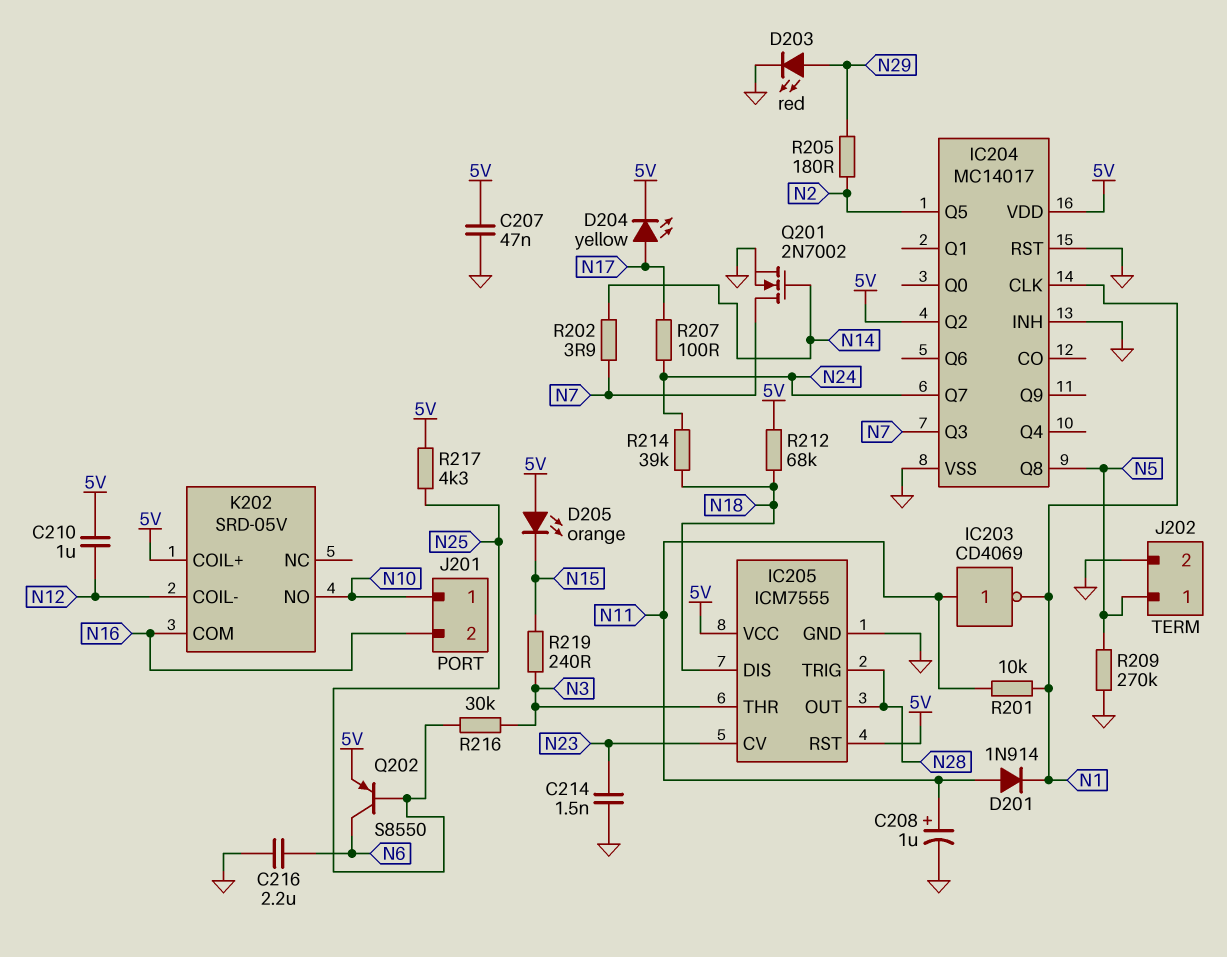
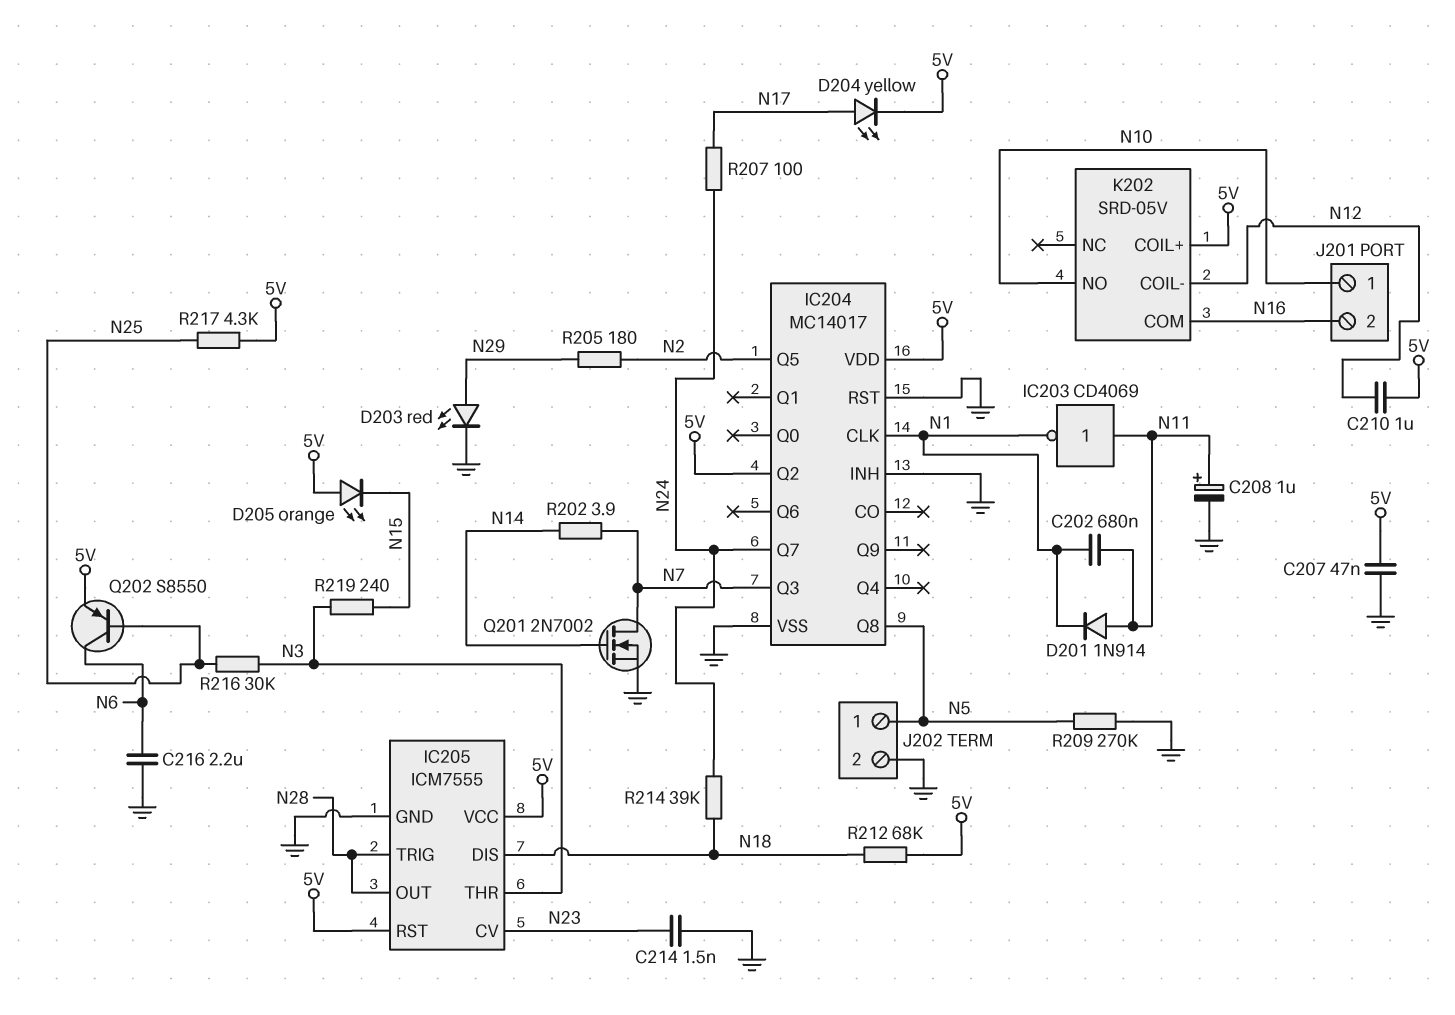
C202: none -> 680nF (N1, N11)
R201: 10k (N1, N11) -> none

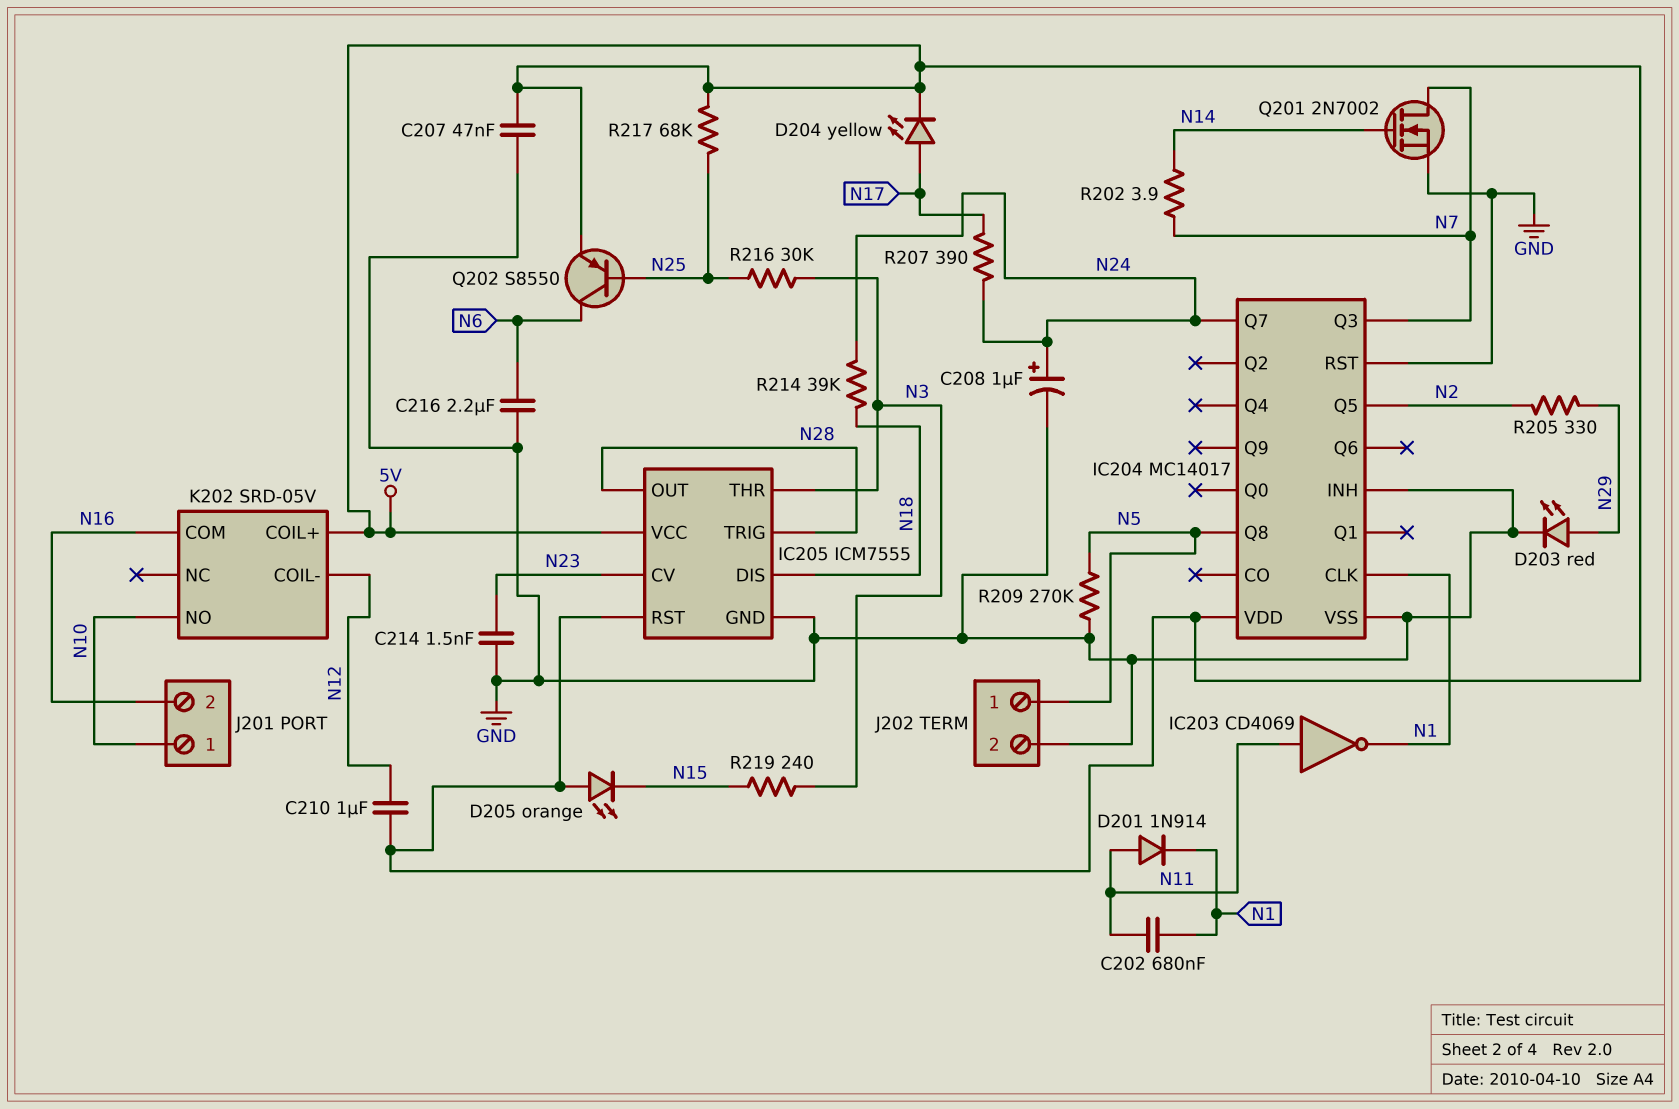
C208: 1uF (plus N11, minus GND) -> 1uF (plus N24, minus GND)
IC204 pin Q2: 5V -> none
R205: 180 (N2, N29) -> 330 (N2, N29)
R207: 100 (N17, N24) -> 390 (N17, N24)
R212: 68k (5V, N18) -> none
R217: 4.3k (5V, N25) -> 68k (5V, N25)

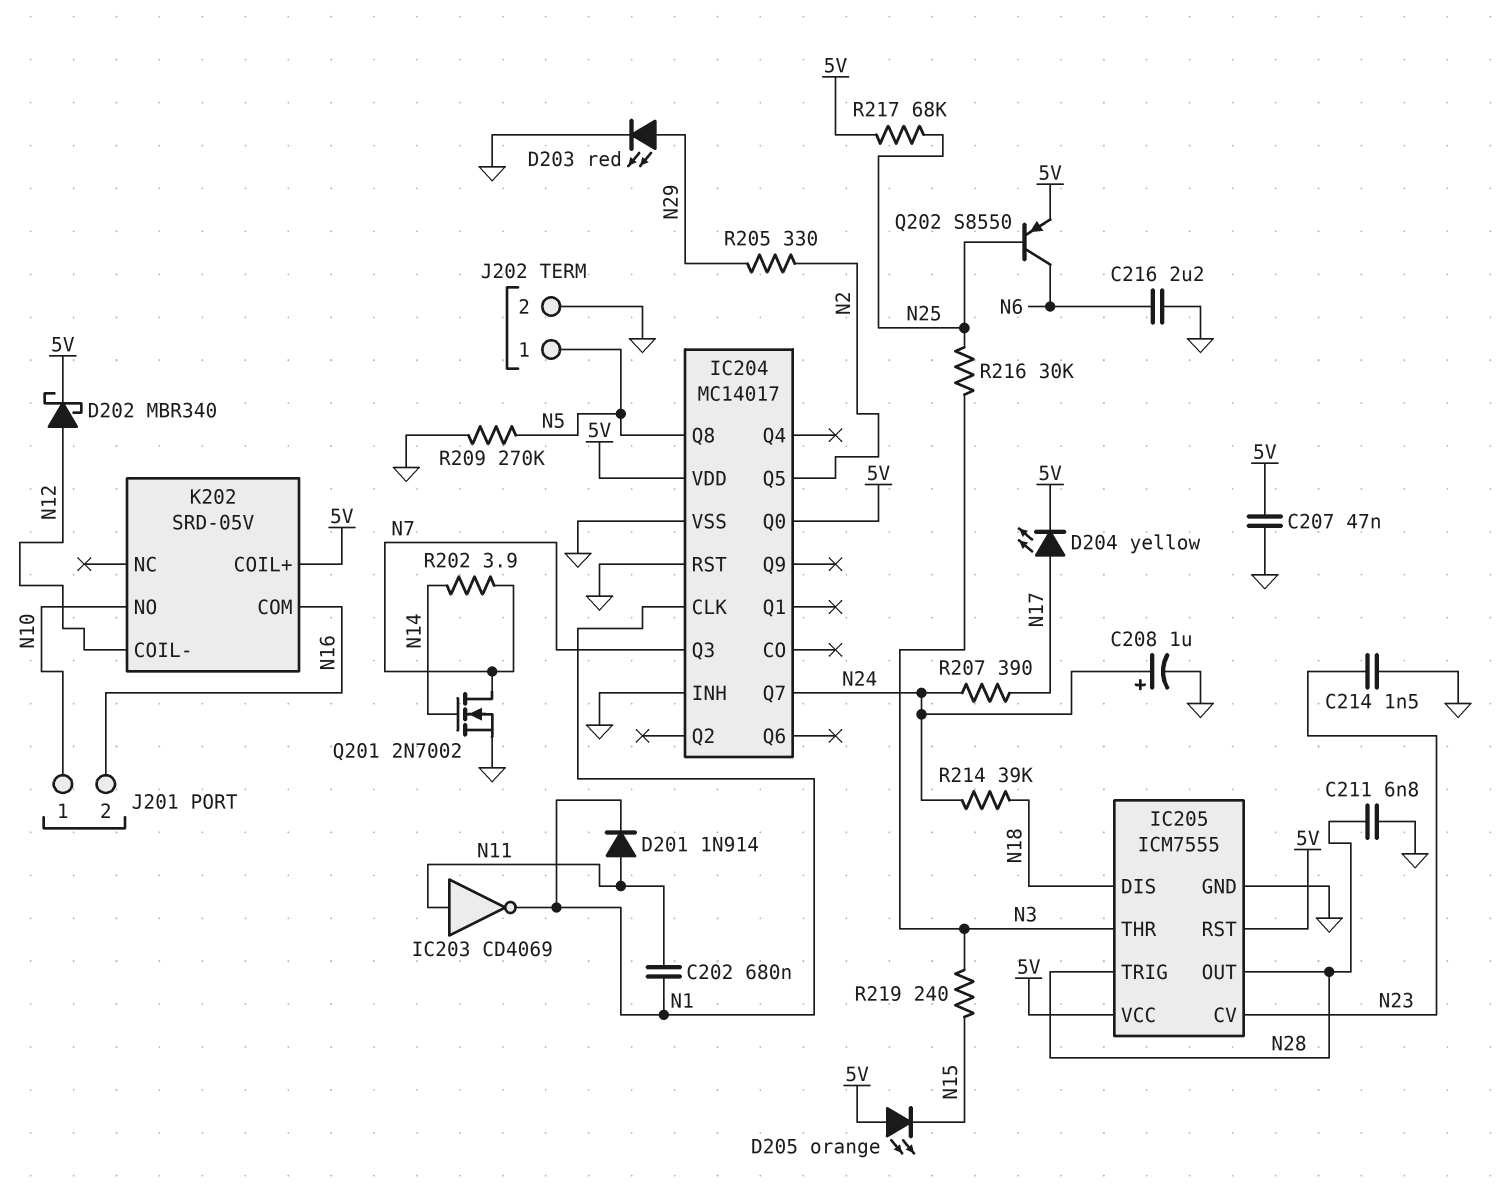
C210: 1uF (5V, N12) -> none
C211: none -> 6.8nF (GND, N28)
D202: none -> schottky MBR340 (A N12, K 5V)
IC204 pin Q0: none -> 5V

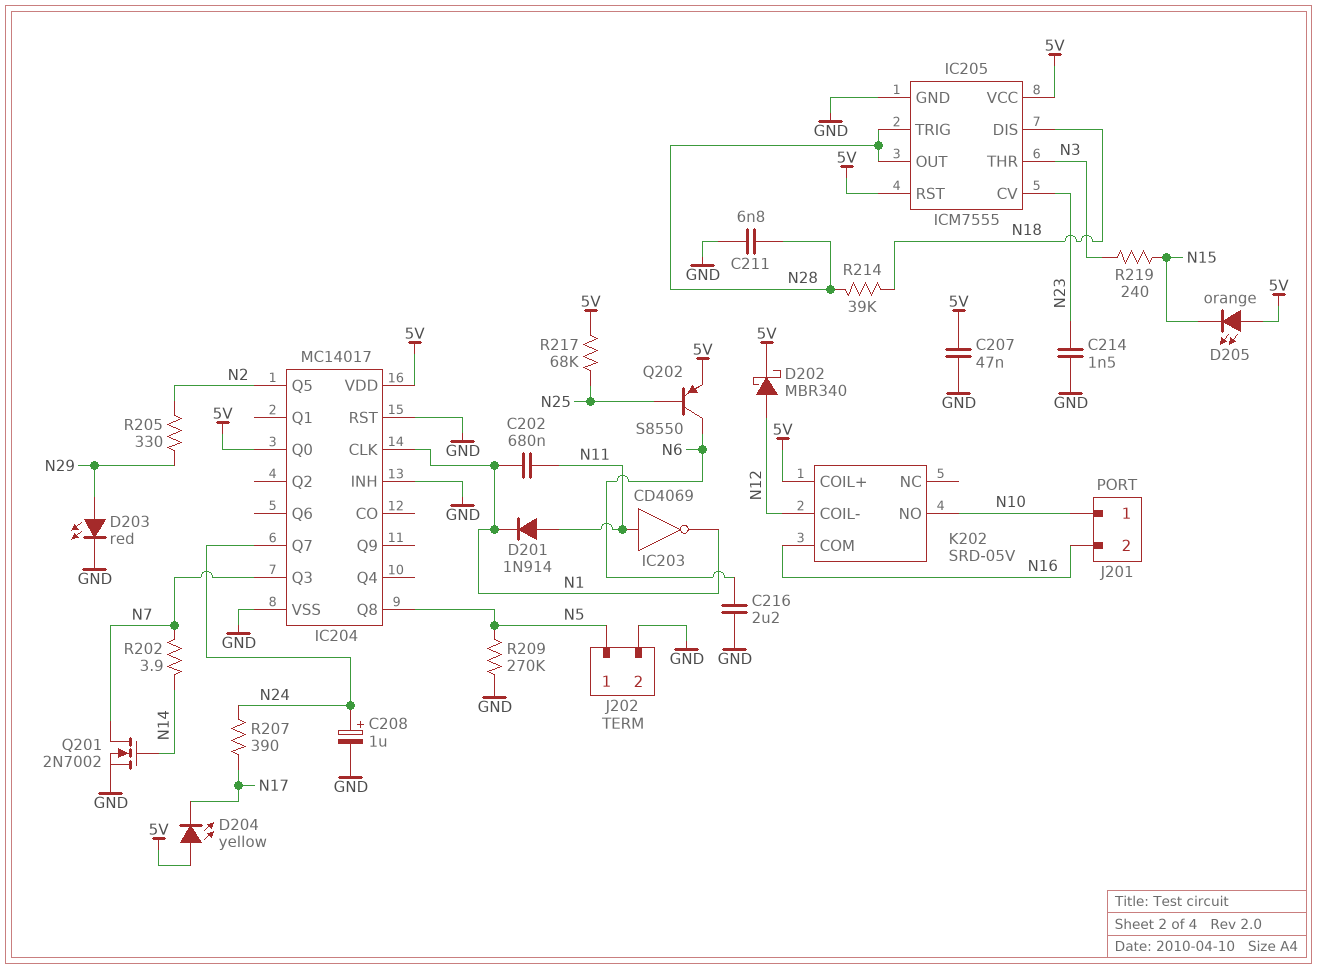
D204: LED yellow (A N17, K 5V) -> LED yellow (A 5V, K N17)
R214: 39k (N18, N24) -> 39k (N18, N28)
R216: 30k (N3, N25) -> none

